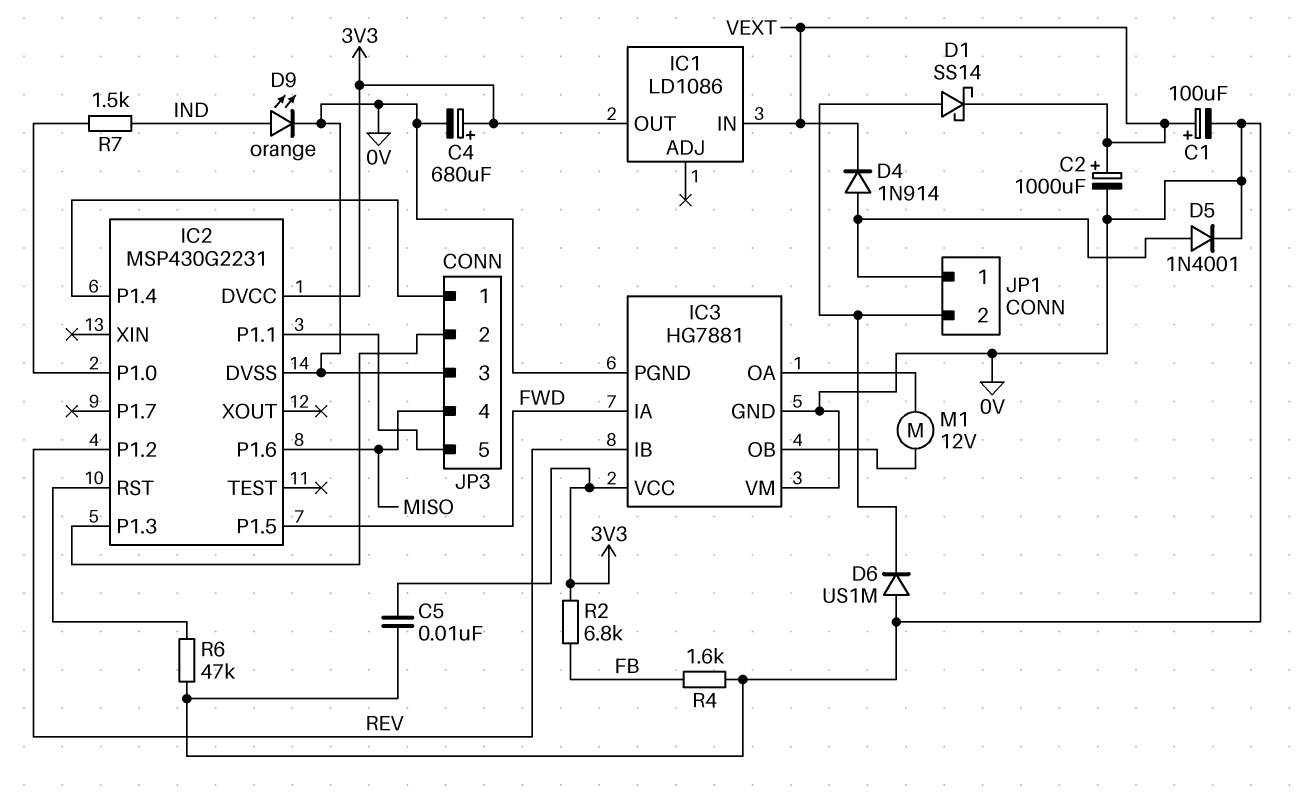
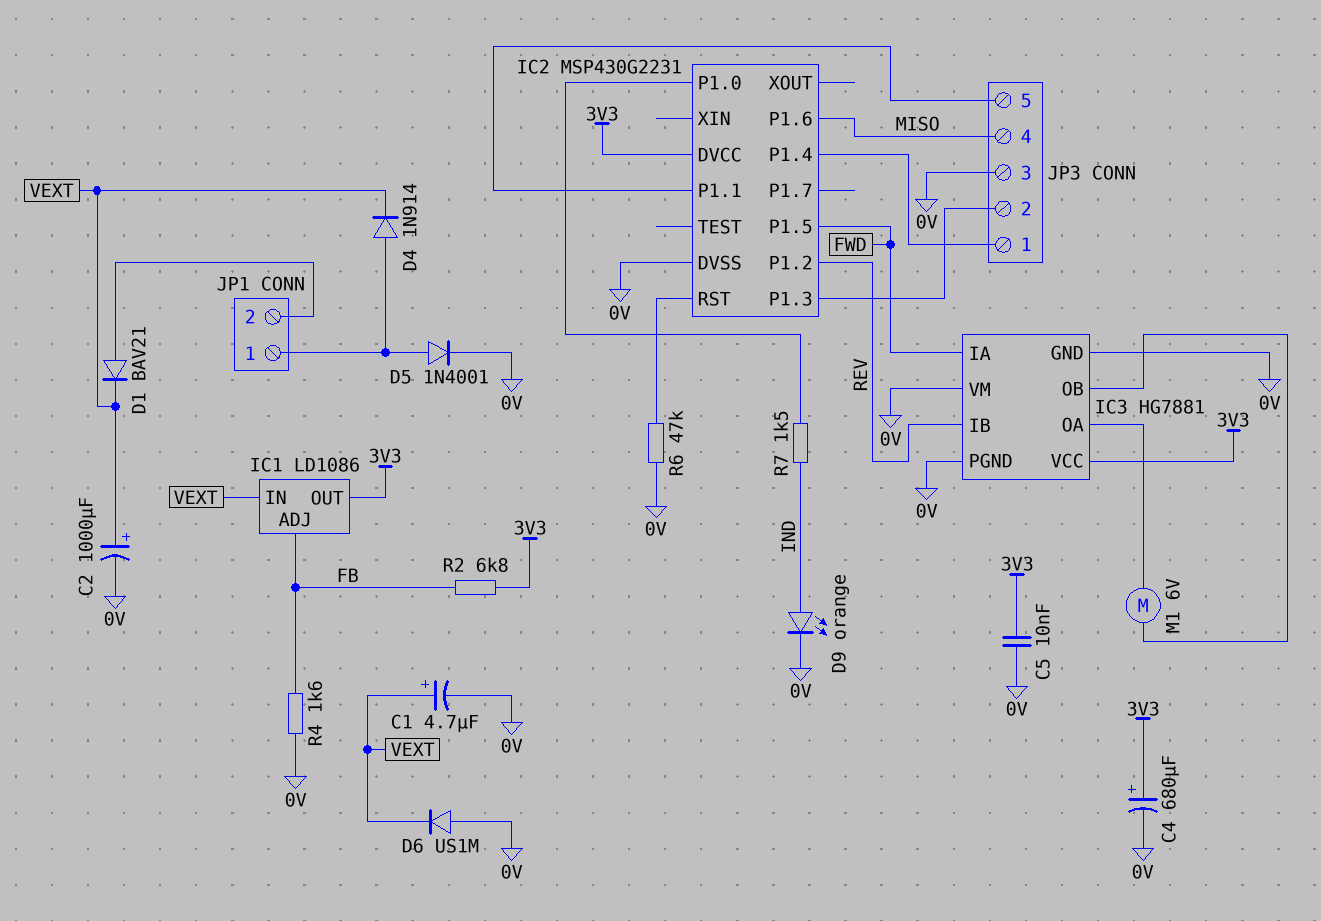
C1: 100uF (plus VEXT, minus 0V) -> 4.7uF (plus VEXT, minus 0V)
D1: schottky SS14 (A JP1/2, K VEXT) -> diode BAV21 (A JP1/2, K VEXT)
D6: diode US1M (A 0V, K JP1/2) -> diode US1M (A 0V, K VEXT)
IC1 pin ADJ: none -> FB
M1: motor 12V (IC3/OA, IC3/OB) -> motor 6V (IC3/OA, IC3/OB)

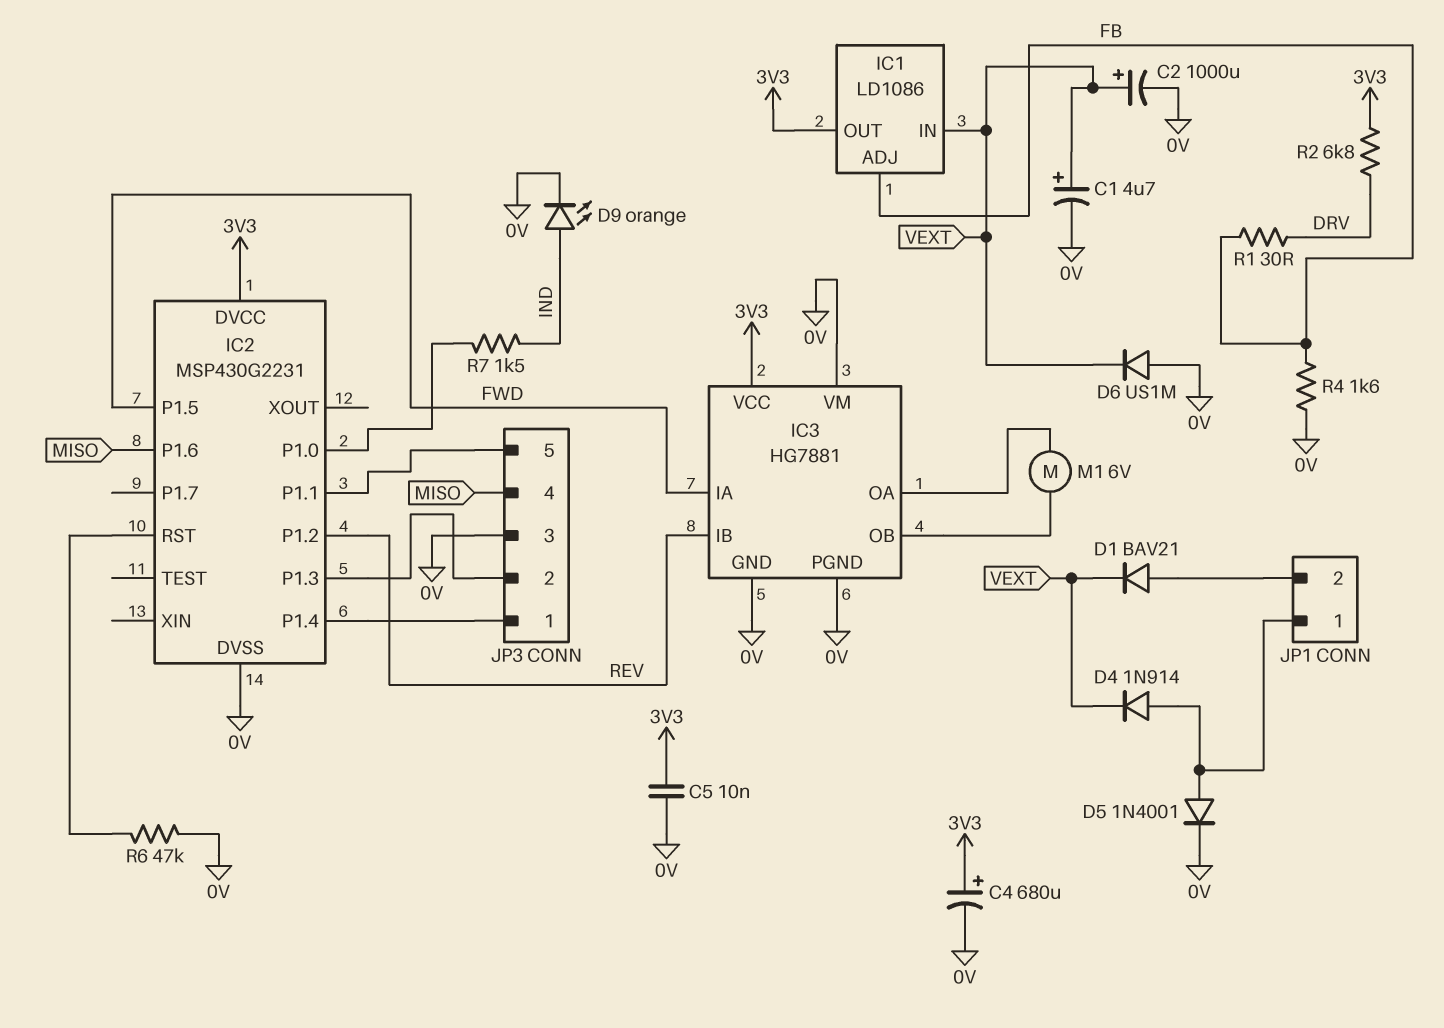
R1: none -> 30 (DRV, FB)
R2: 6.8k (3V3, FB) -> 6.8k (3V3, DRV)

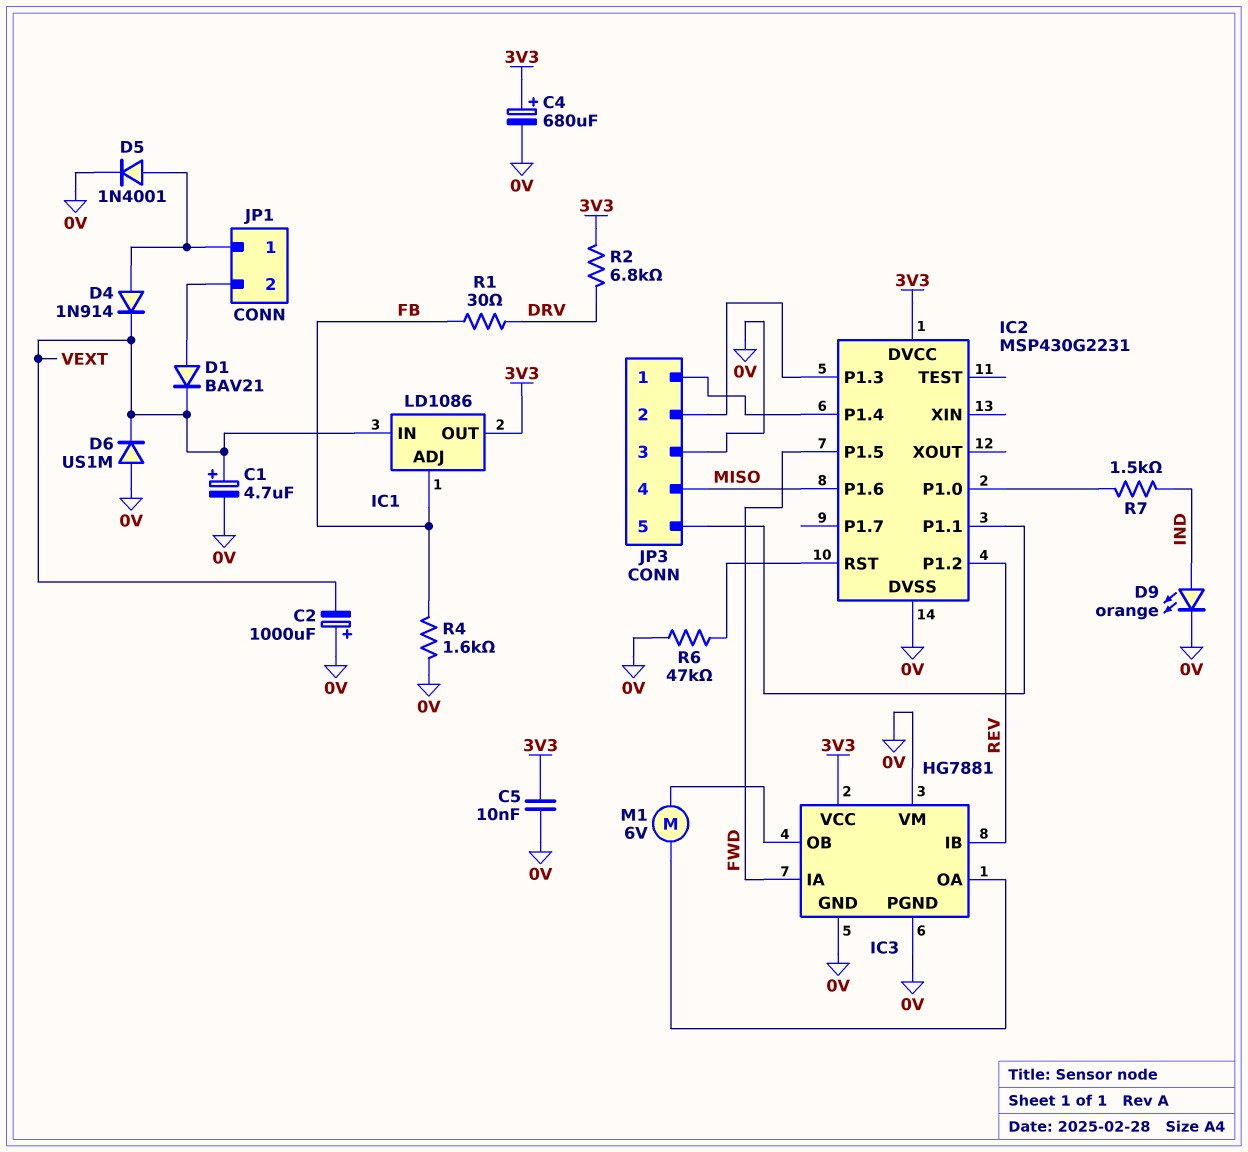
C2: 1000uF (plus VEXT, minus 0V) -> 1000uF (plus 0V, minus VEXT)

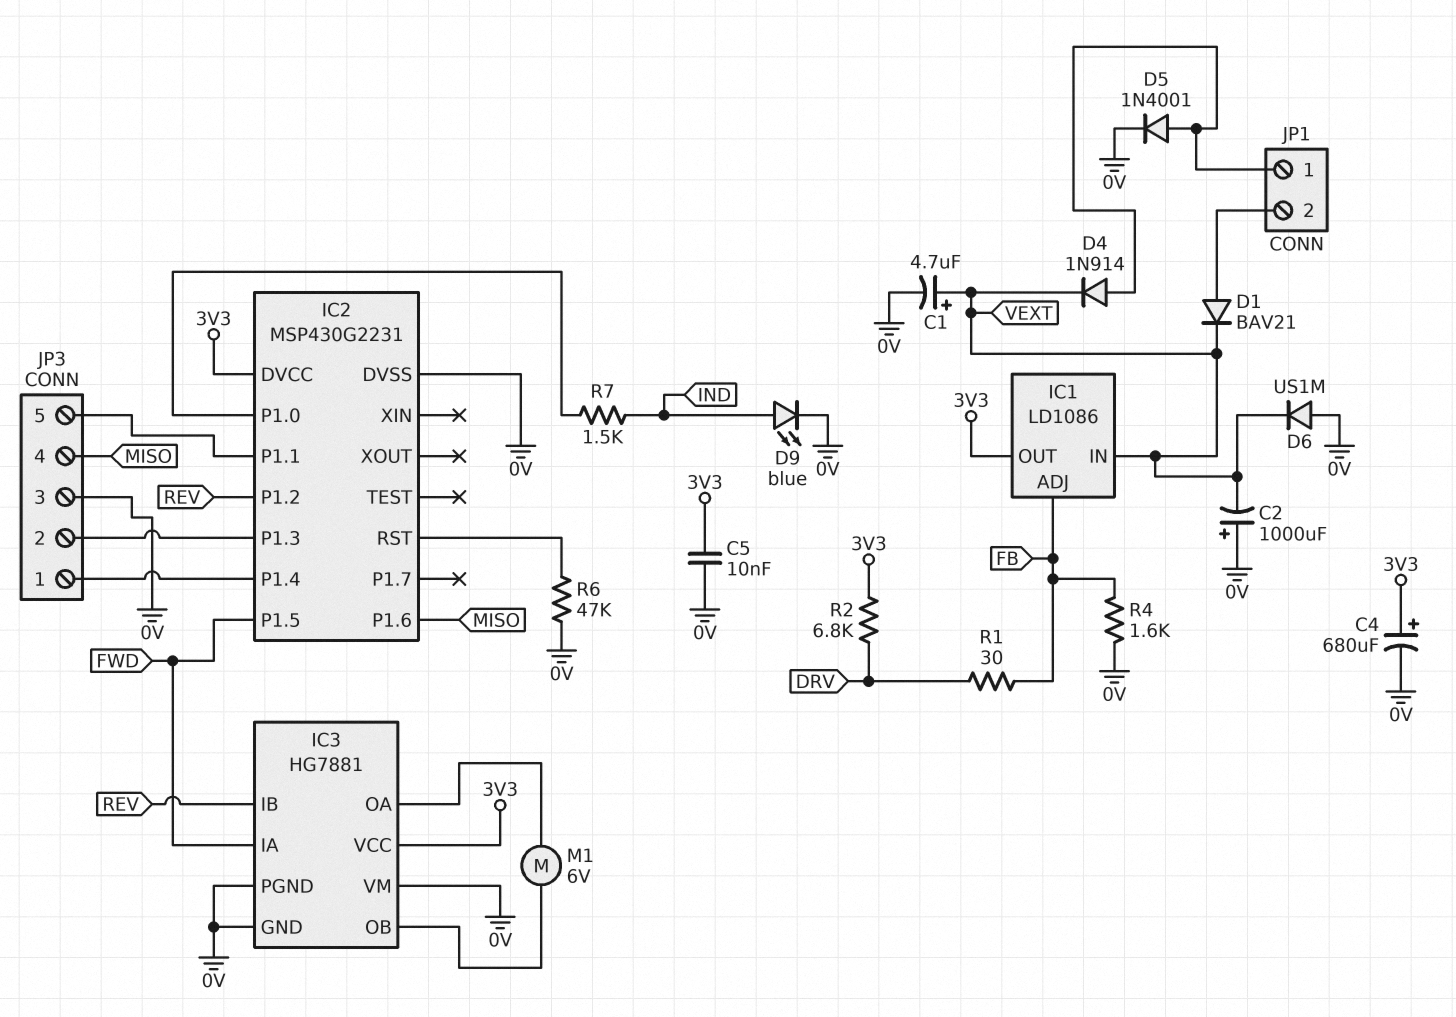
D9: LED orange (A IND, K 0V) -> LED blue (A IND, K 0V)

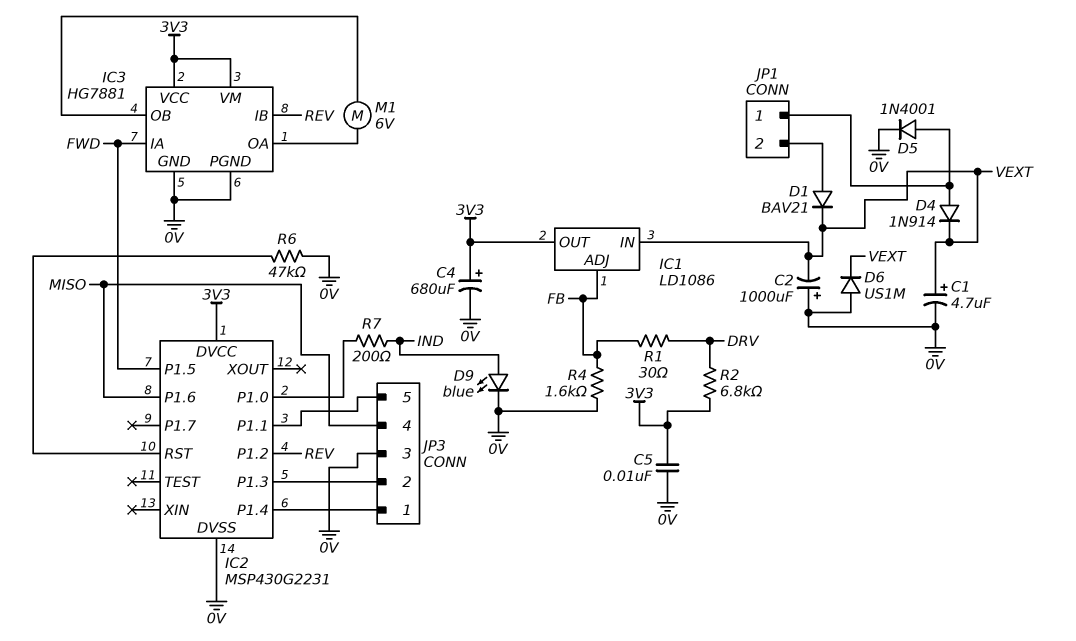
IC3 pin VM: 0V -> 3V3
R7: 1.5k (IC2/P1.0, IND) -> 200 (IC2/P1.0, IND)

